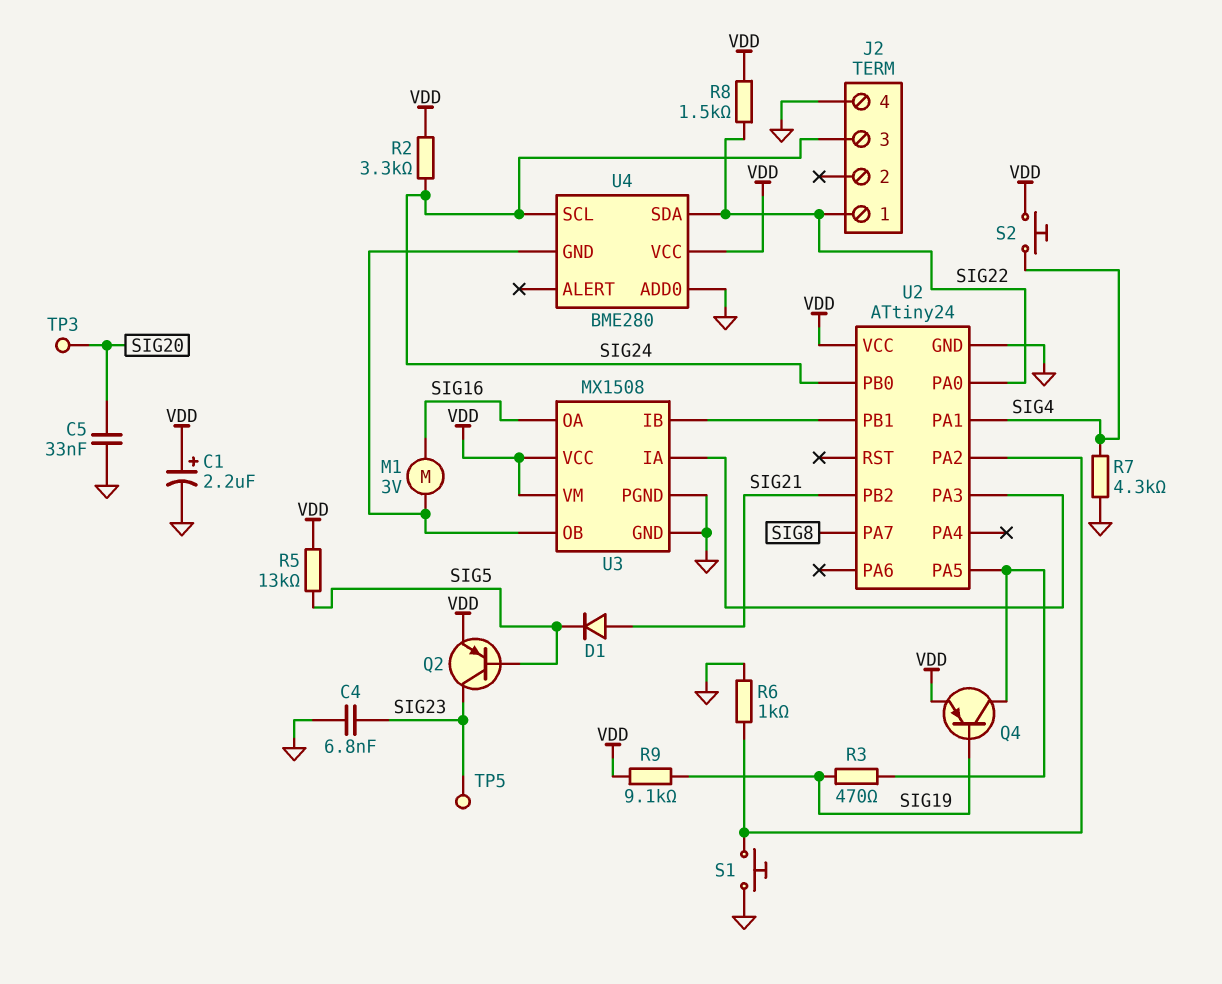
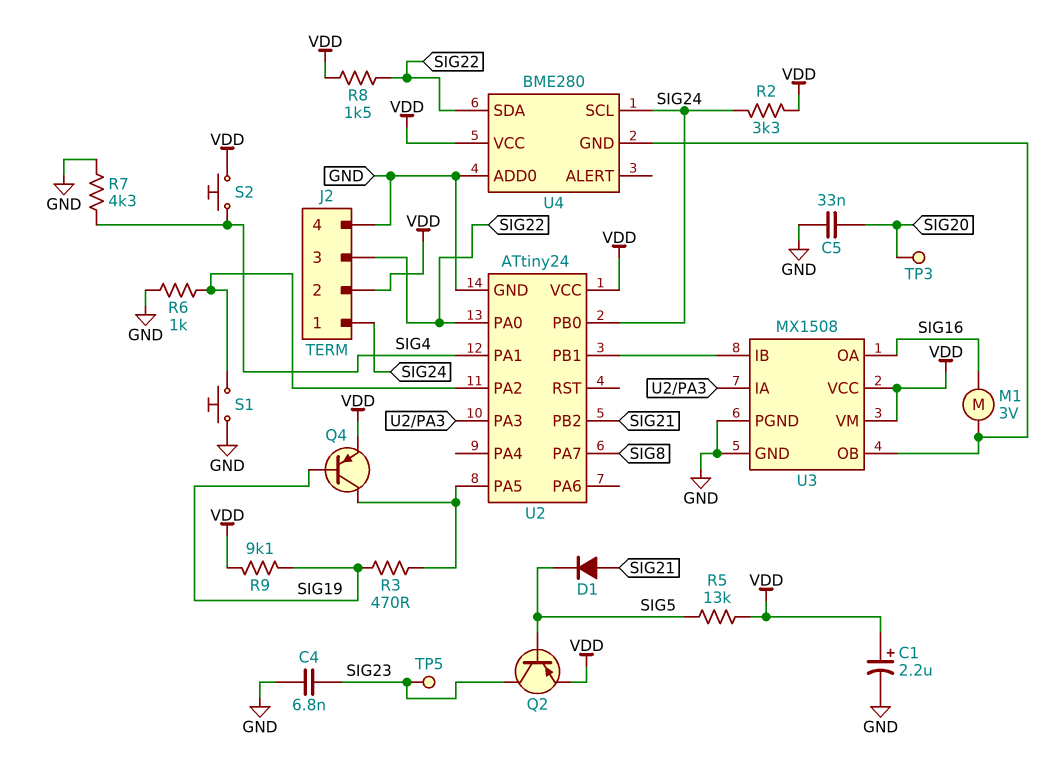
J2 pin 1: SIG22 -> SIG24
J2 pin 2: none -> VDD
J2 pin 3: SIG24 -> SIG22

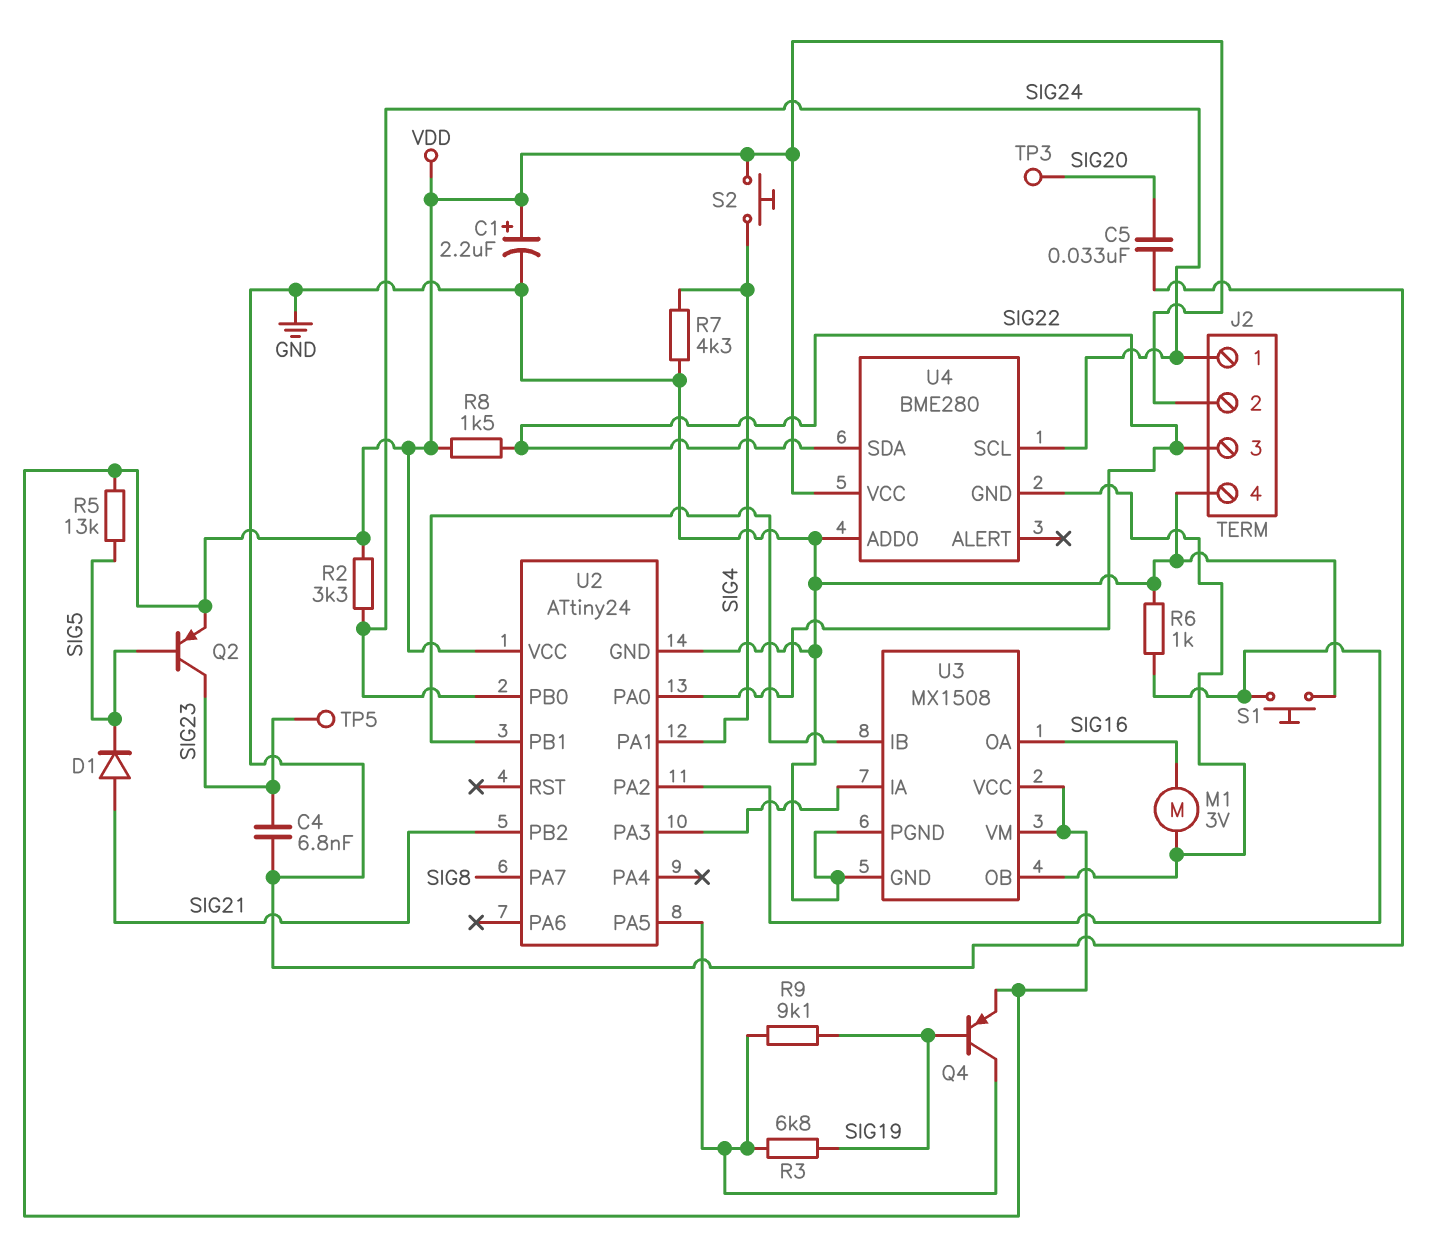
R3: 470 (SIG19, U2/PA5) -> 6.8k (SIG19, U2/PA5)
R9: 9.1k (SIG19, VDD) -> 9.1k (SIG19, U2/PA5)

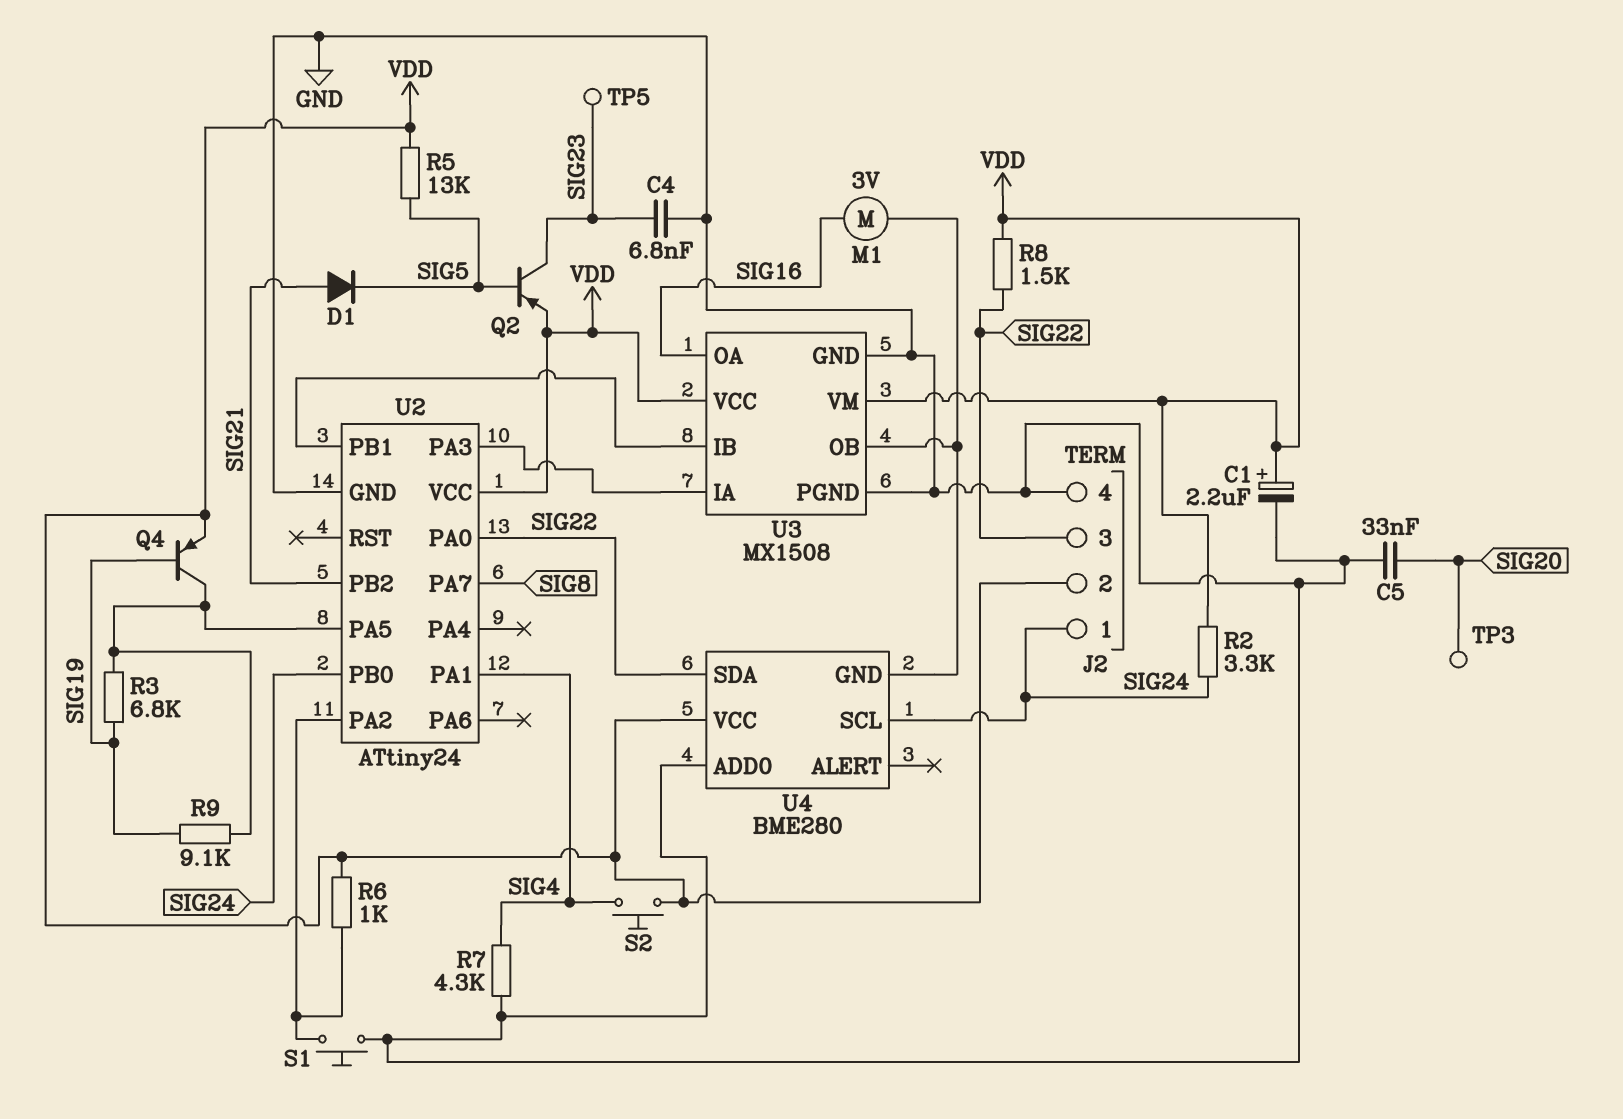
R6: 1k (GND, U2/PA2) -> 1k (U2/PA2, VDD)

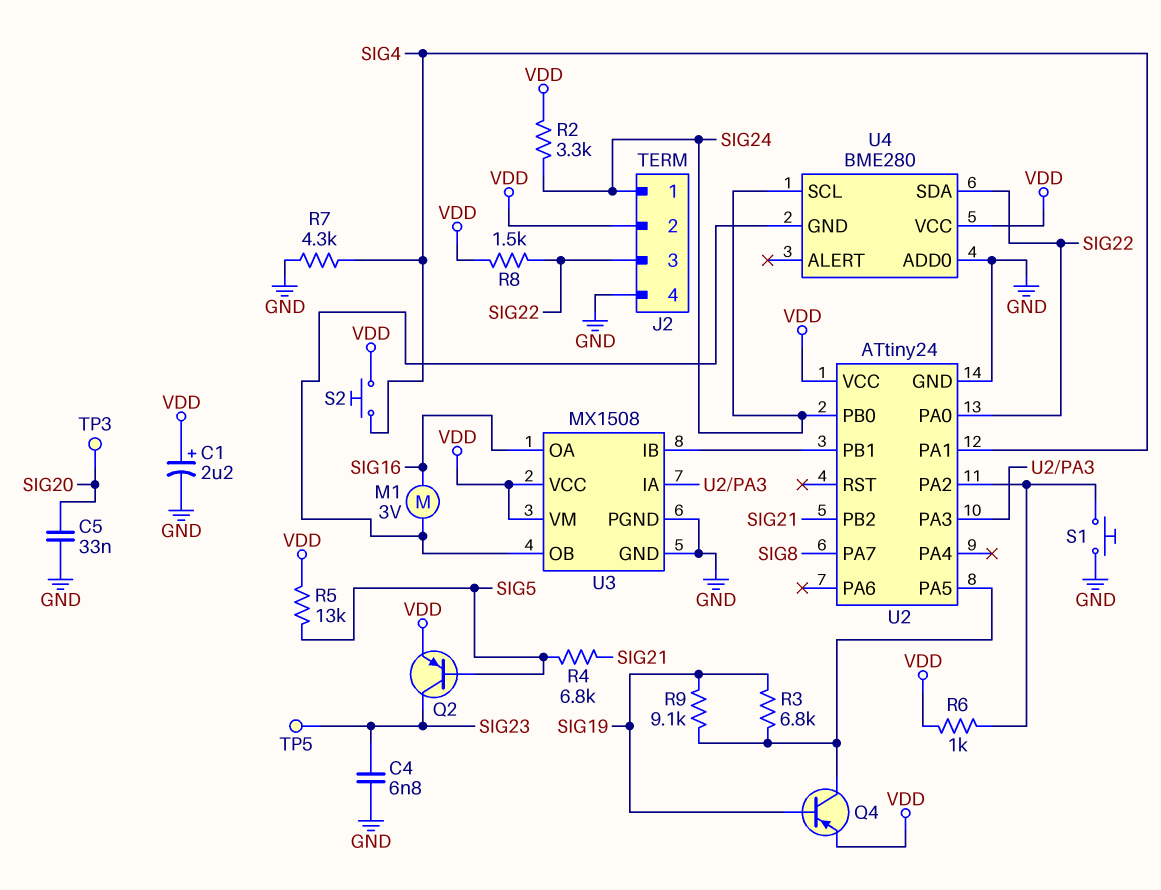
D1: diode (A SIG21, K SIG5) -> none
R4: none -> 6.8k (SIG5, SIG21)

